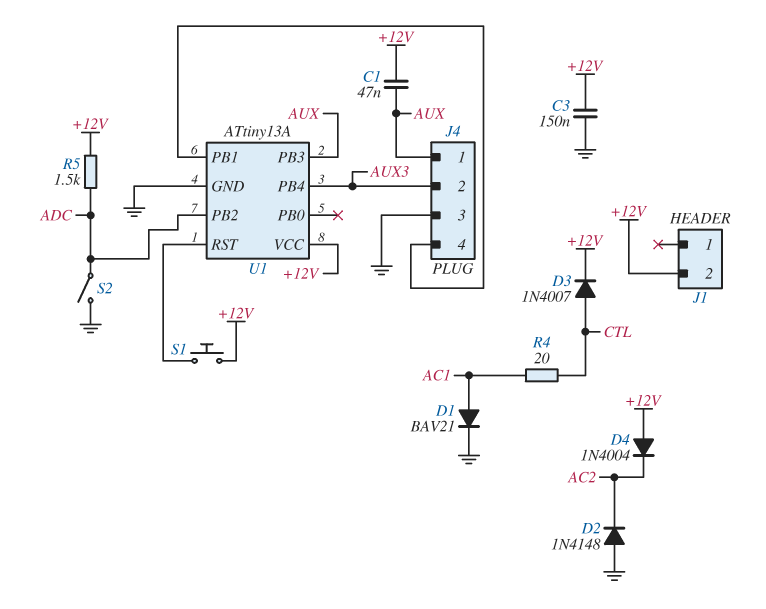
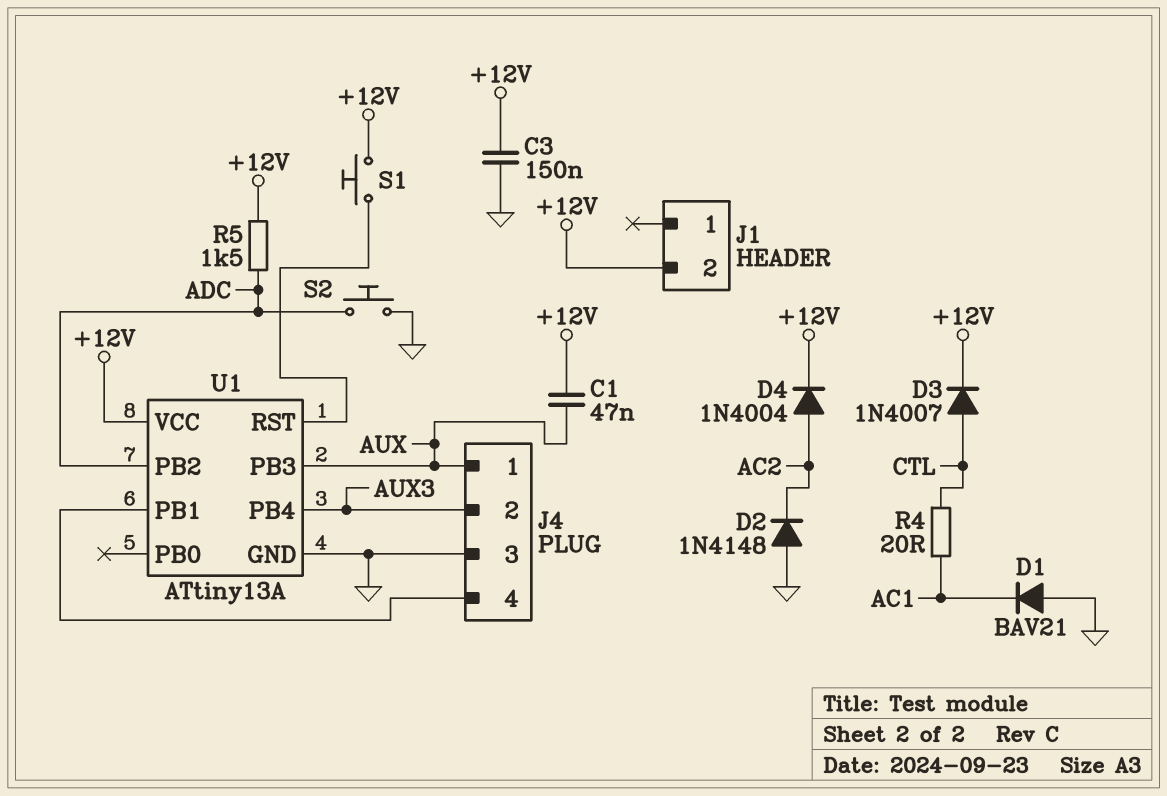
D1: diode BAV21 (A AC1, K GND) -> diode BAV21 (A GND, K AC1)
D4: diode 1N4004 (A +12V, K AC2) -> diode 1N4004 (A AC2, K +12V)
S2: switch (ADC, GND) -> button (ADC, GND)

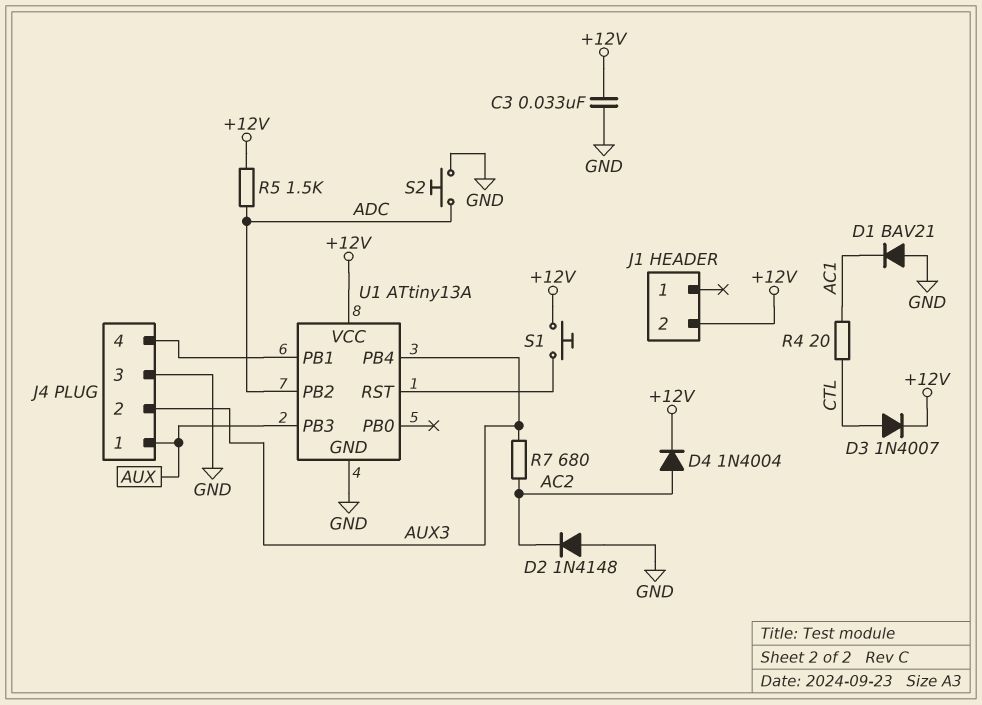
C1: 47nF (+12V, AUX) -> none
C3: 150nF (+12V, GND) -> 33nF (+12V, GND)
R7: none -> 680 (AC2, AUX3)

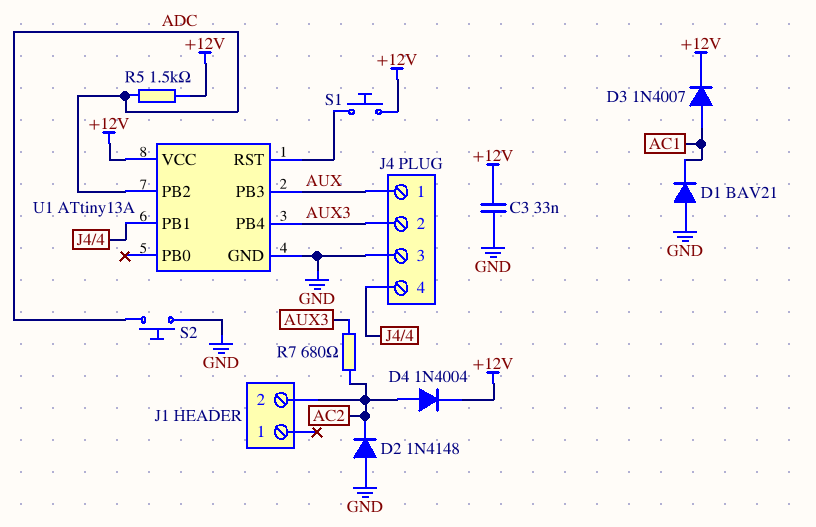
D3: diode 1N4007 (A CTL, K +12V) -> diode 1N4007 (A AC1, K +12V)
J1 pin 2: +12V -> AC2
R4: 20 (AC1, CTL) -> none

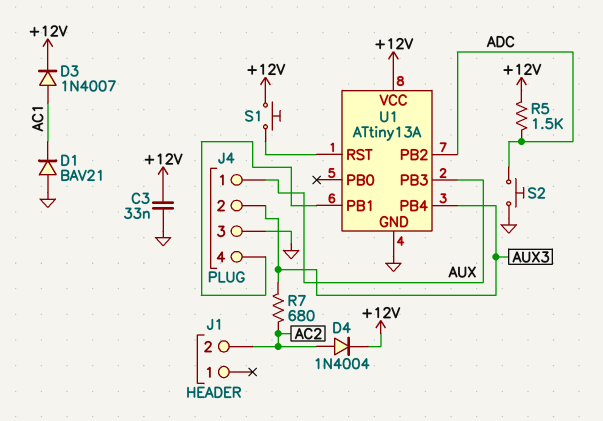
D2: diode 1N4148 (A GND, K AC2) -> none

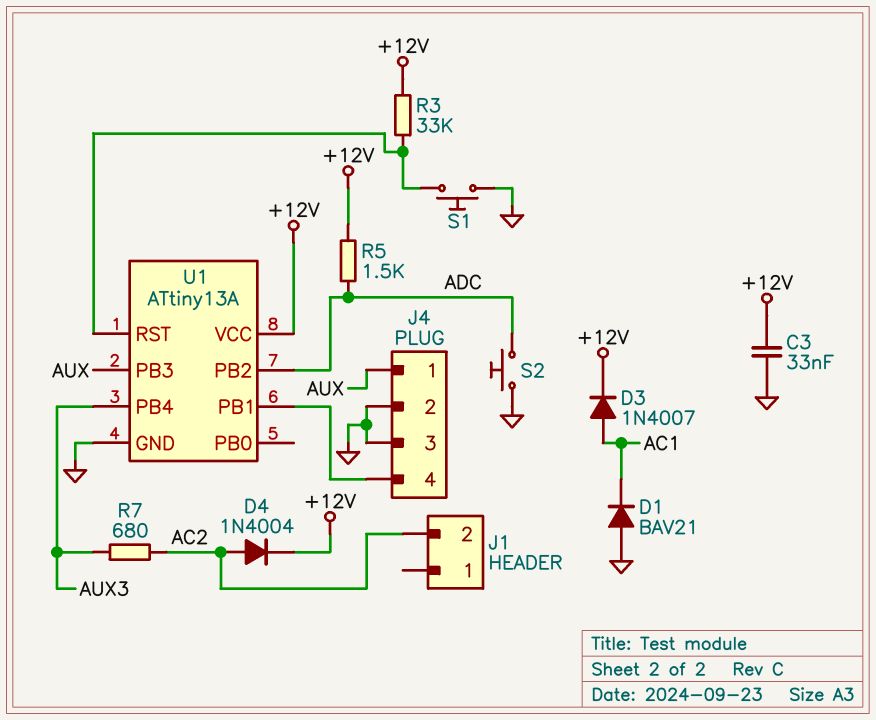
J4 pin 2: AUX3 -> GND
R3: none -> 33k (+12V, U1/RST)
S1: button (+12V, U1/RST) -> button (GND, U1/RST)

